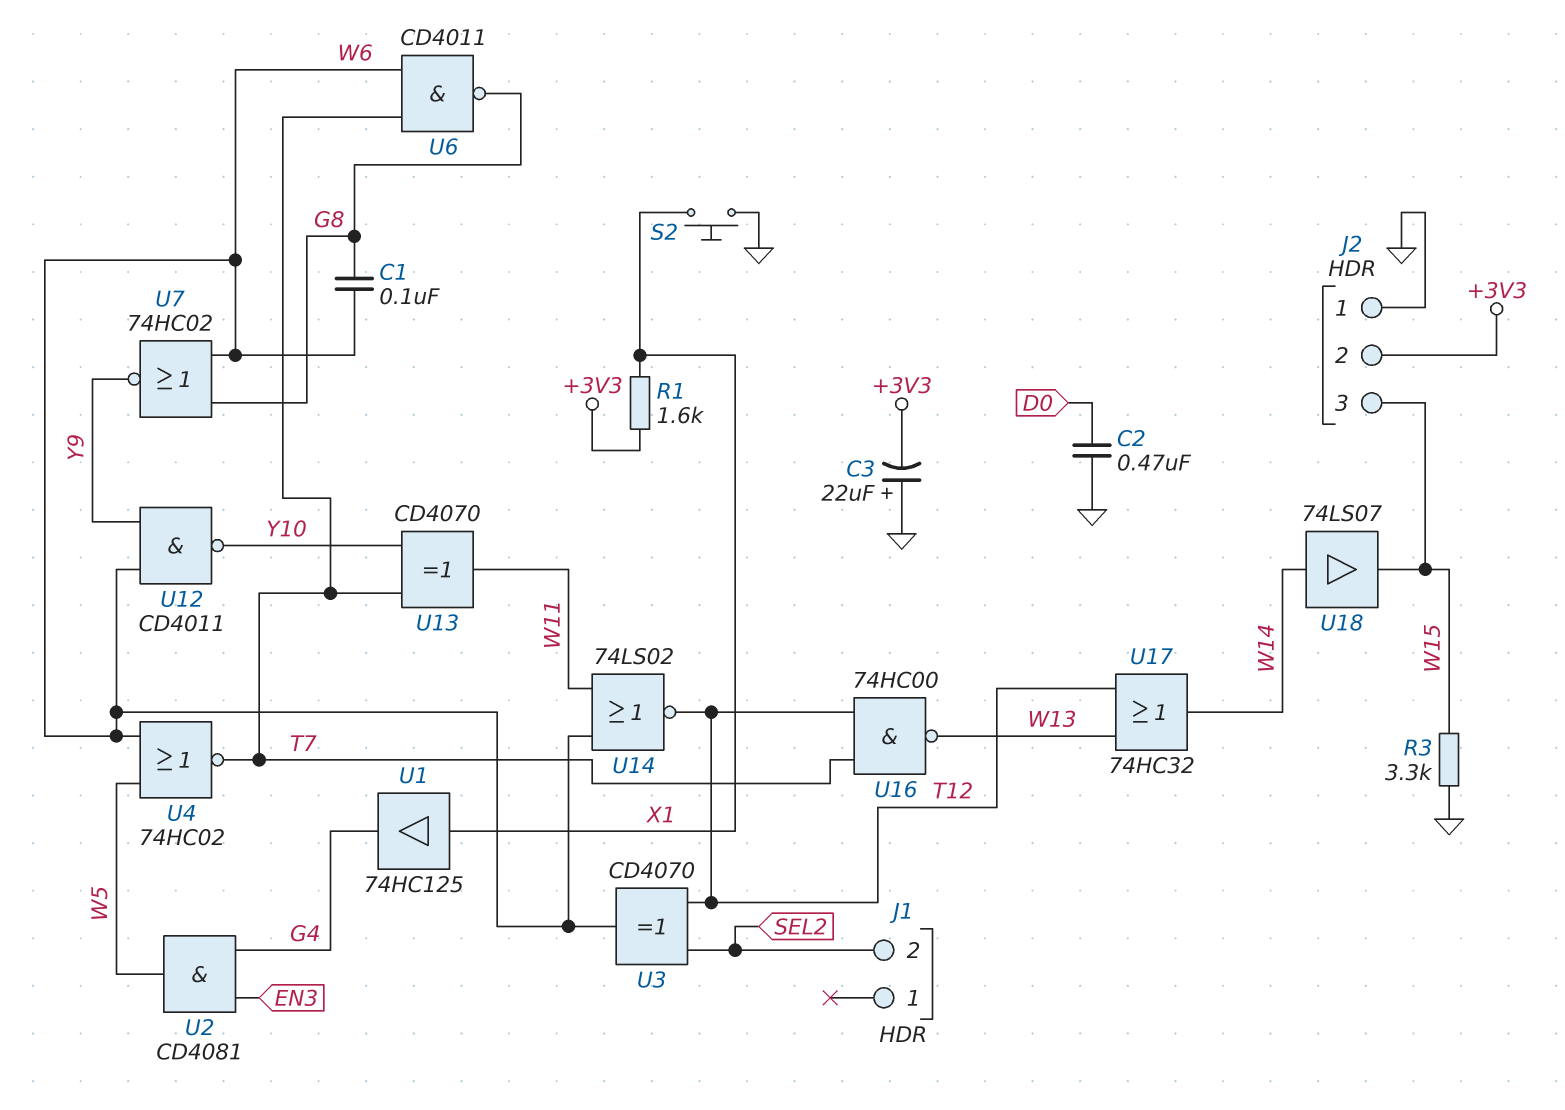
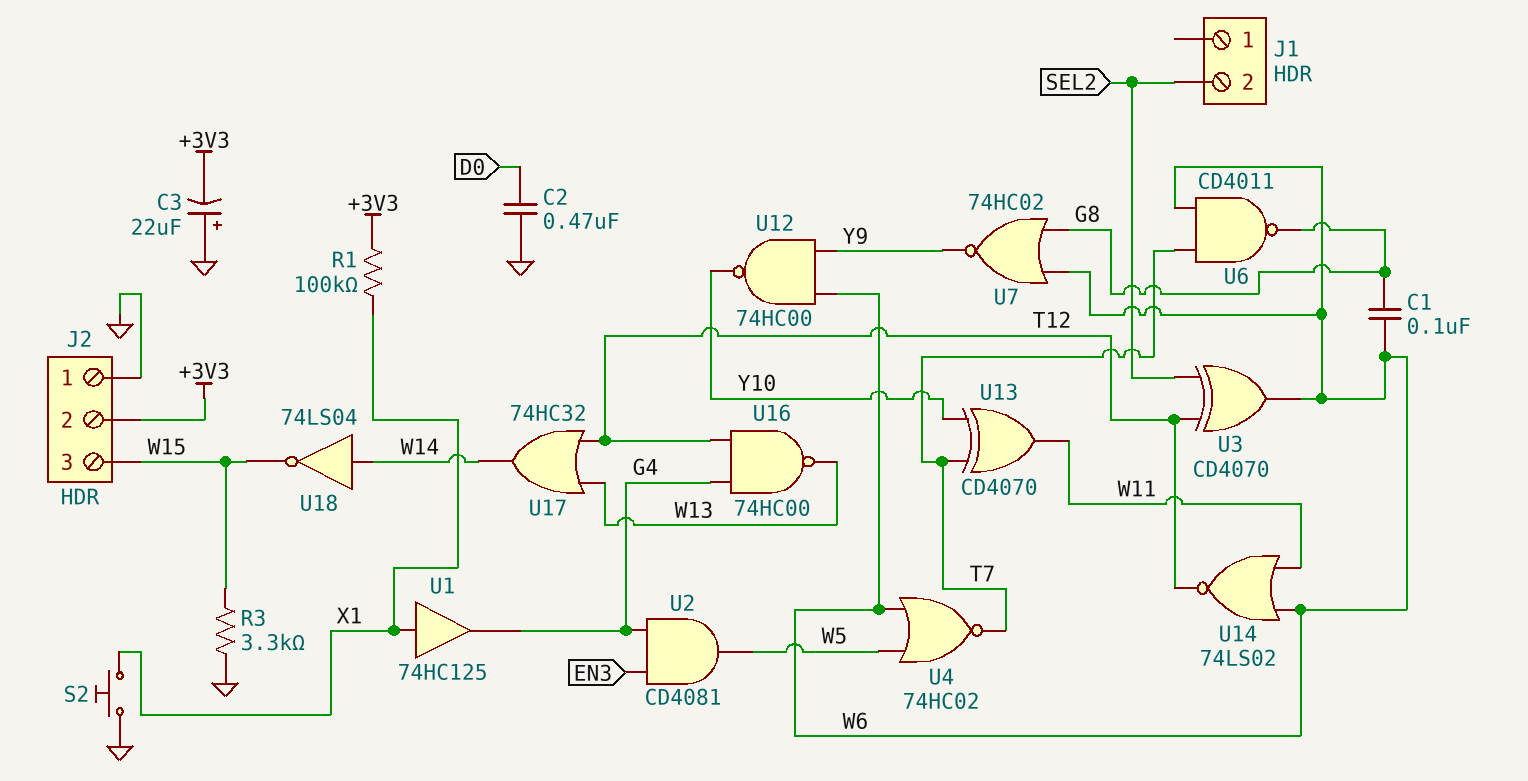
R1: 1.6k (+3V3, X1) -> 100k (+3V3, X1)
U12: NAND CD4011 (in W6, in Y9, out Y10) -> NAND 74HC00 (in W6, in Y9, out Y10)
U16: NAND 74HC00 (in T7, in T12, out W13) -> NAND 74HC00 (in G4, in T12, out W13)
U18: buffer 74LS07 (in W14, out W15) -> NOT 74LS04 (in W14, out W15)

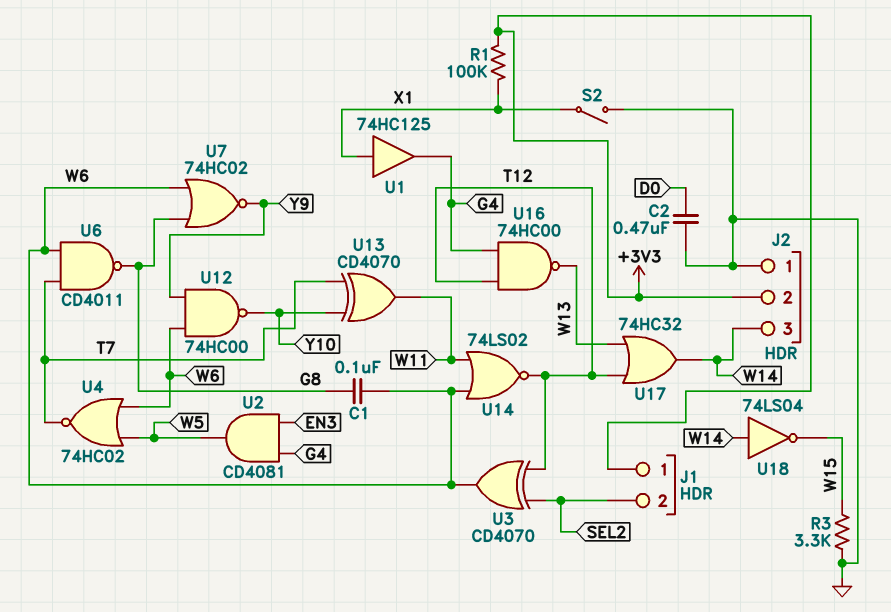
C3: 22uF (plus GND, minus +3V3) -> none
J1 pin 1: none -> +3V3
J2 pin 3: W15 -> W14
S2: button (GND, X1) -> switch (GND, X1)

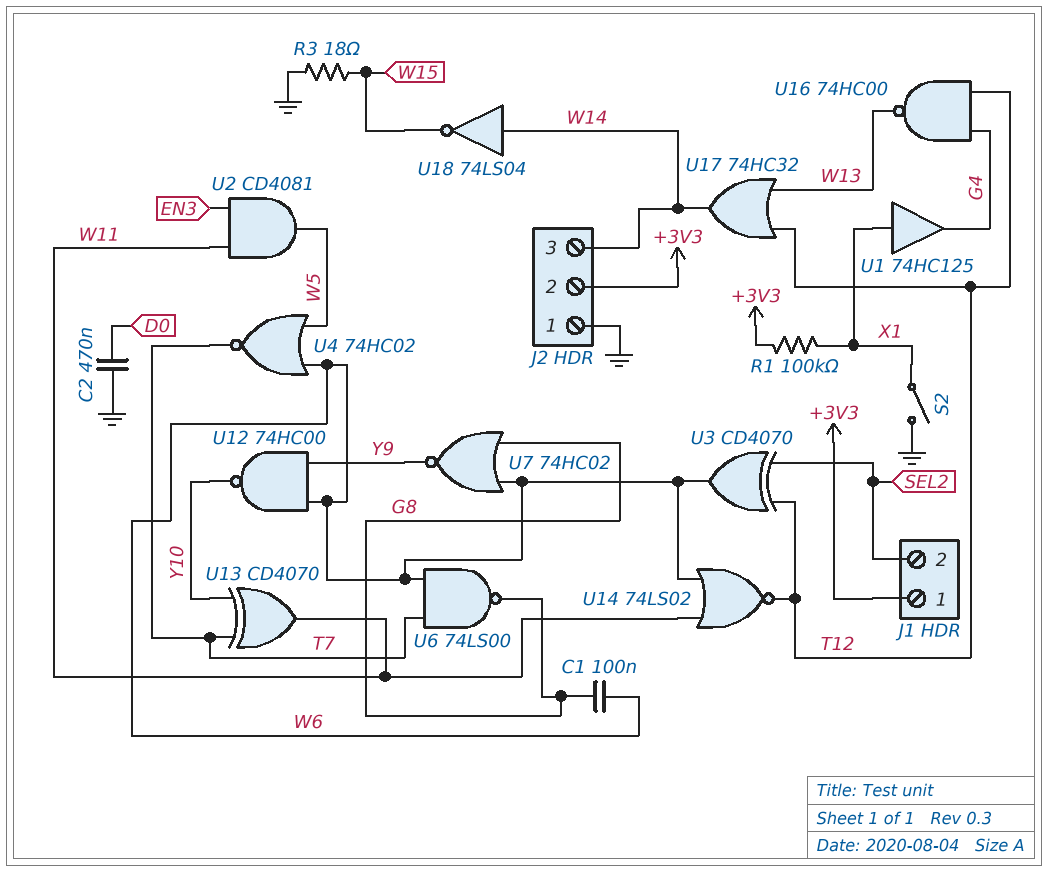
R3: 3.3k (GND, W15) -> 18 (GND, W15)
U2: AND CD4081 (in EN3, in G4, out W5) -> AND CD4081 (in EN3, in W11, out W5)
U6: NAND CD4011 (in T7, in W6, out G8) -> NAND 74LS00 (in T7, in W6, out G8)

